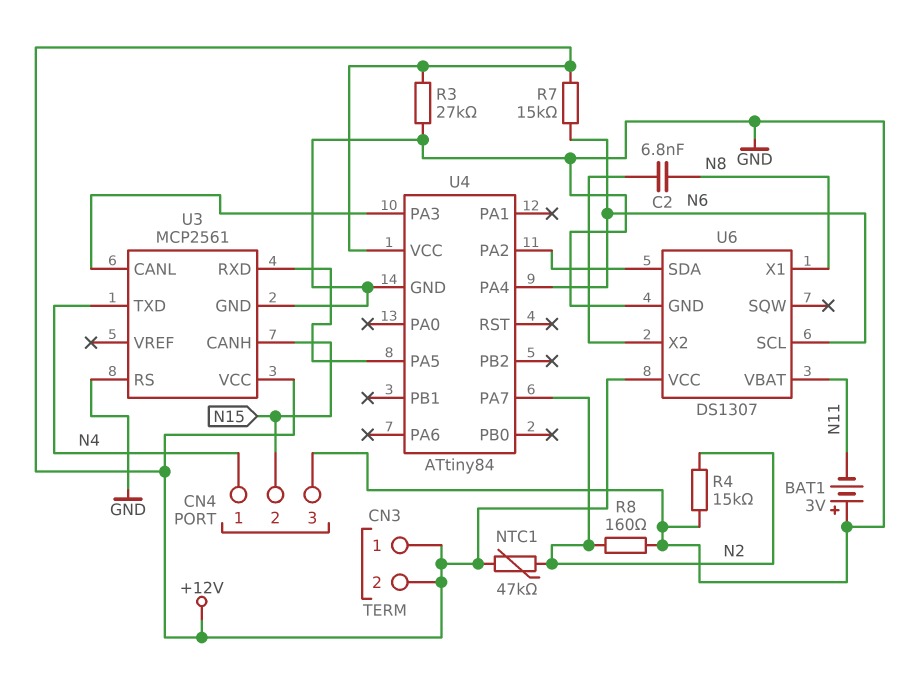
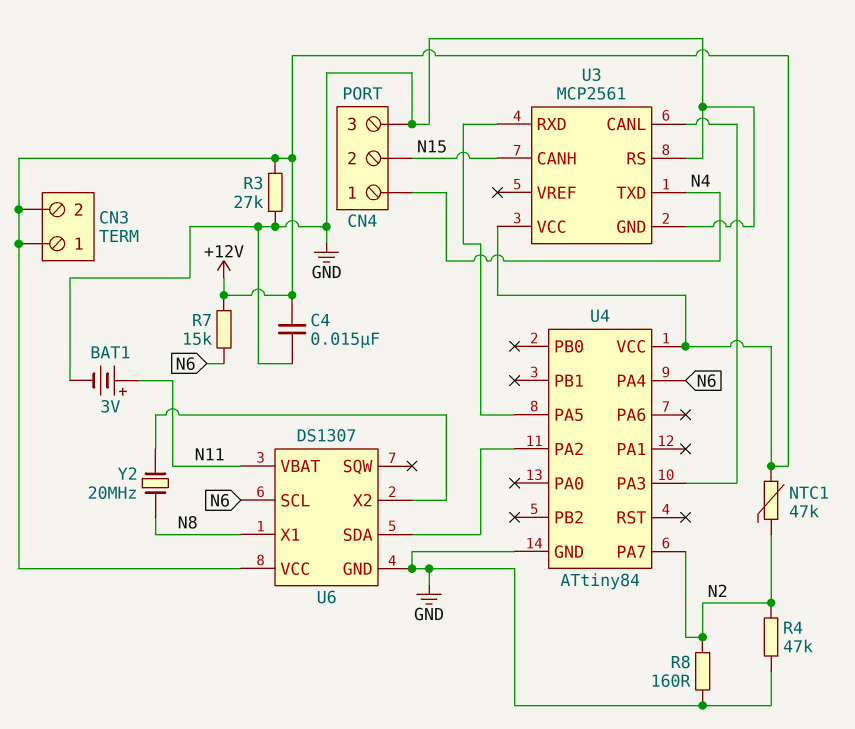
BAT1: 3V (plus GND, minus N11) -> 3V (plus N11, minus GND)
C2: 6.8nF (N8, U6/X2) -> none
C4: none -> 15nF (+12V, GND)
R4: 15k (GND, N2) -> 47k (GND, N2)
Y2: none -> 20MHz (N8, U6/X2)

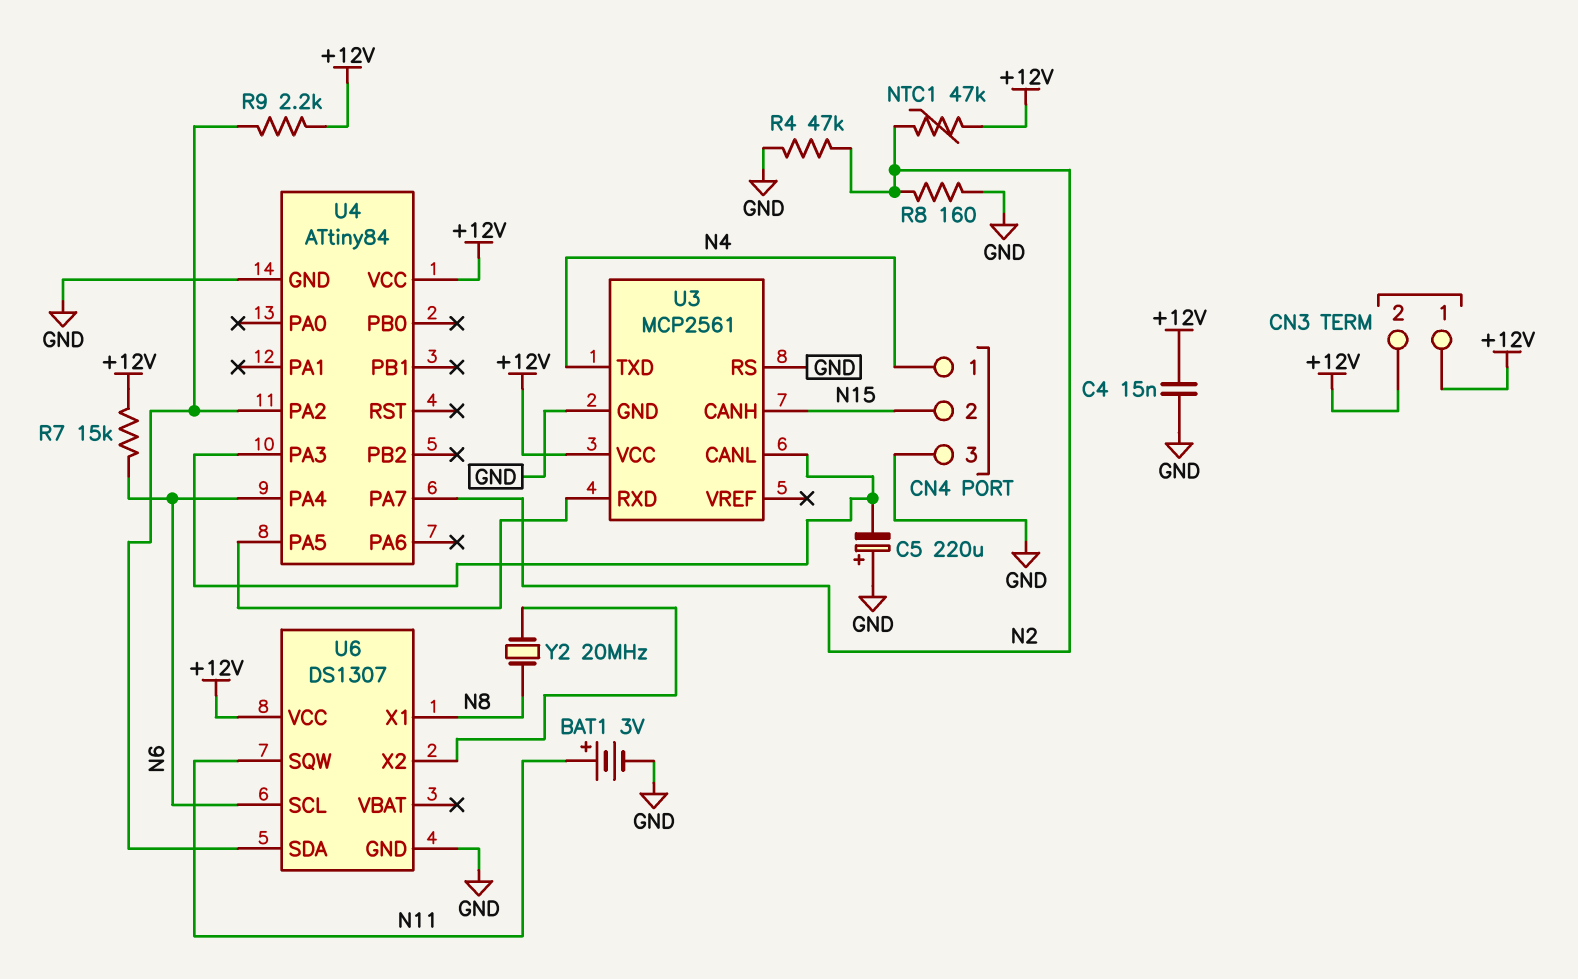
C5: none -> 220uF (plus GND, minus U3/CANL)
R3: 27k (+12V, GND) -> none
R9: none -> 2.2k (+12V, U4/PA2)
U6 pin SQW: none -> N11
U6 pin VBAT: N11 -> none

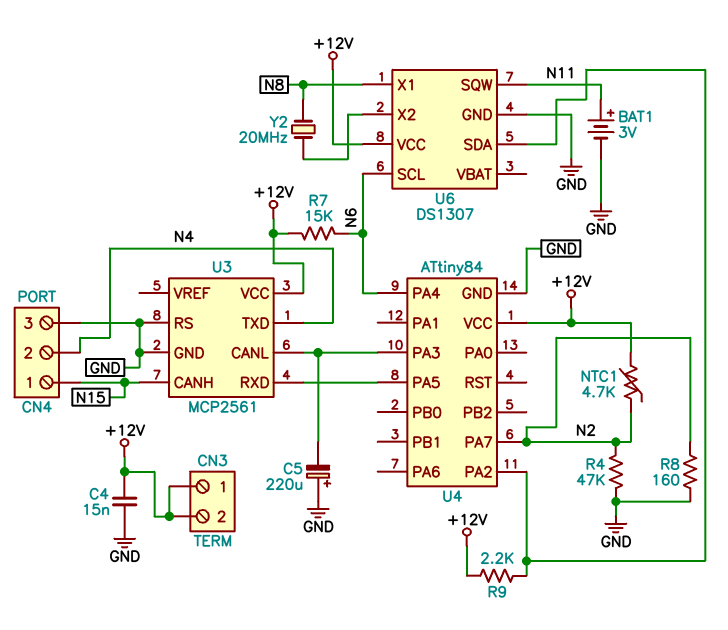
CN4 pin 1: N4 -> N15
CN4 pin 2: N15 -> N4
NTC1: 47k (+12V, N2) -> 4.7k (+12V, N2)

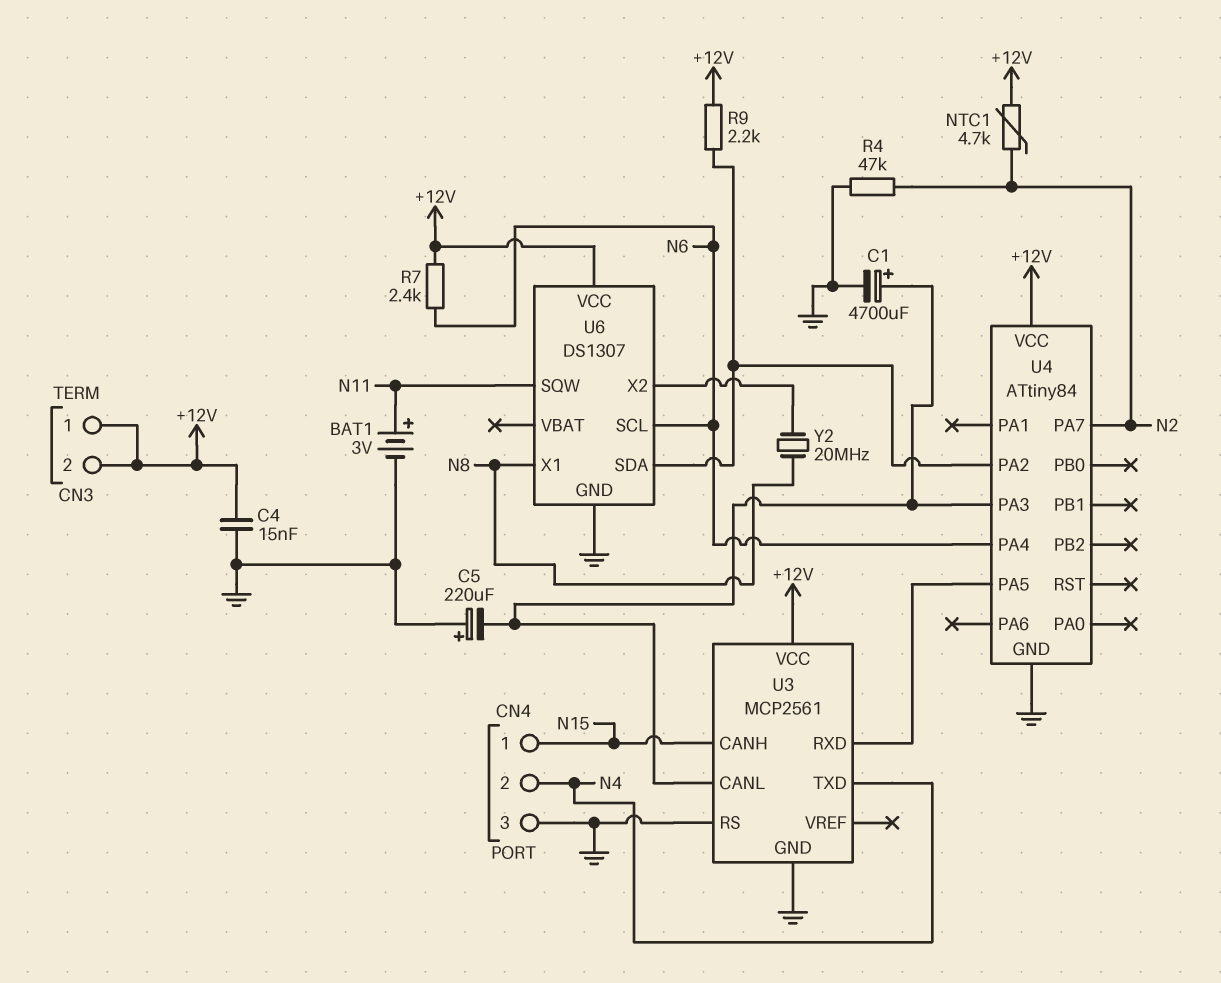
C1: none -> 4700uF (plus U3/CANL, minus GND)
R7: 15k (+12V, N6) -> 2.4k (+12V, N6)
R8: 160 (GND, N2) -> none

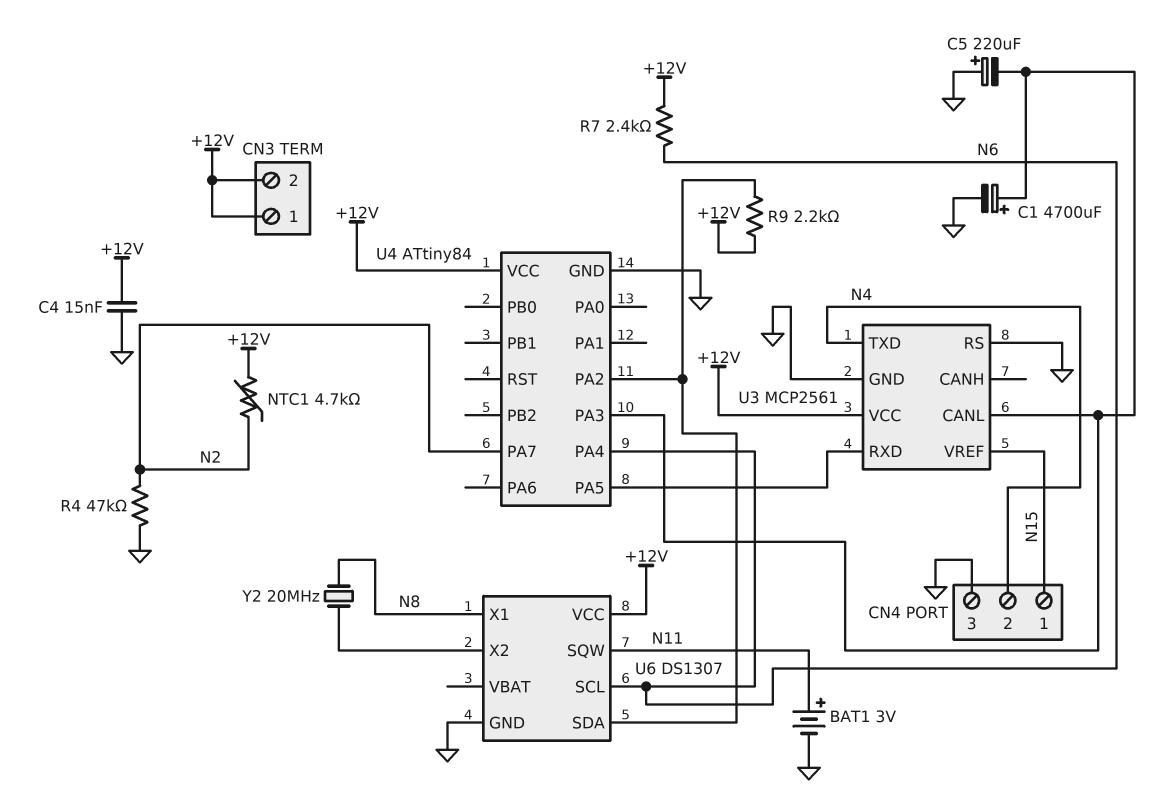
U3 pin CANH: N15 -> none
U3 pin VREF: none -> N15

